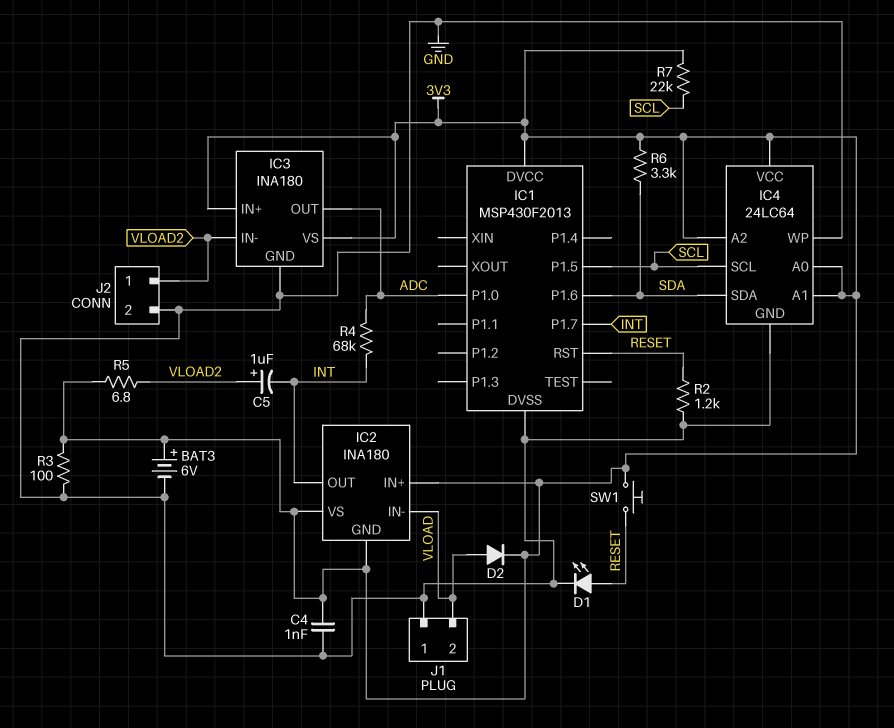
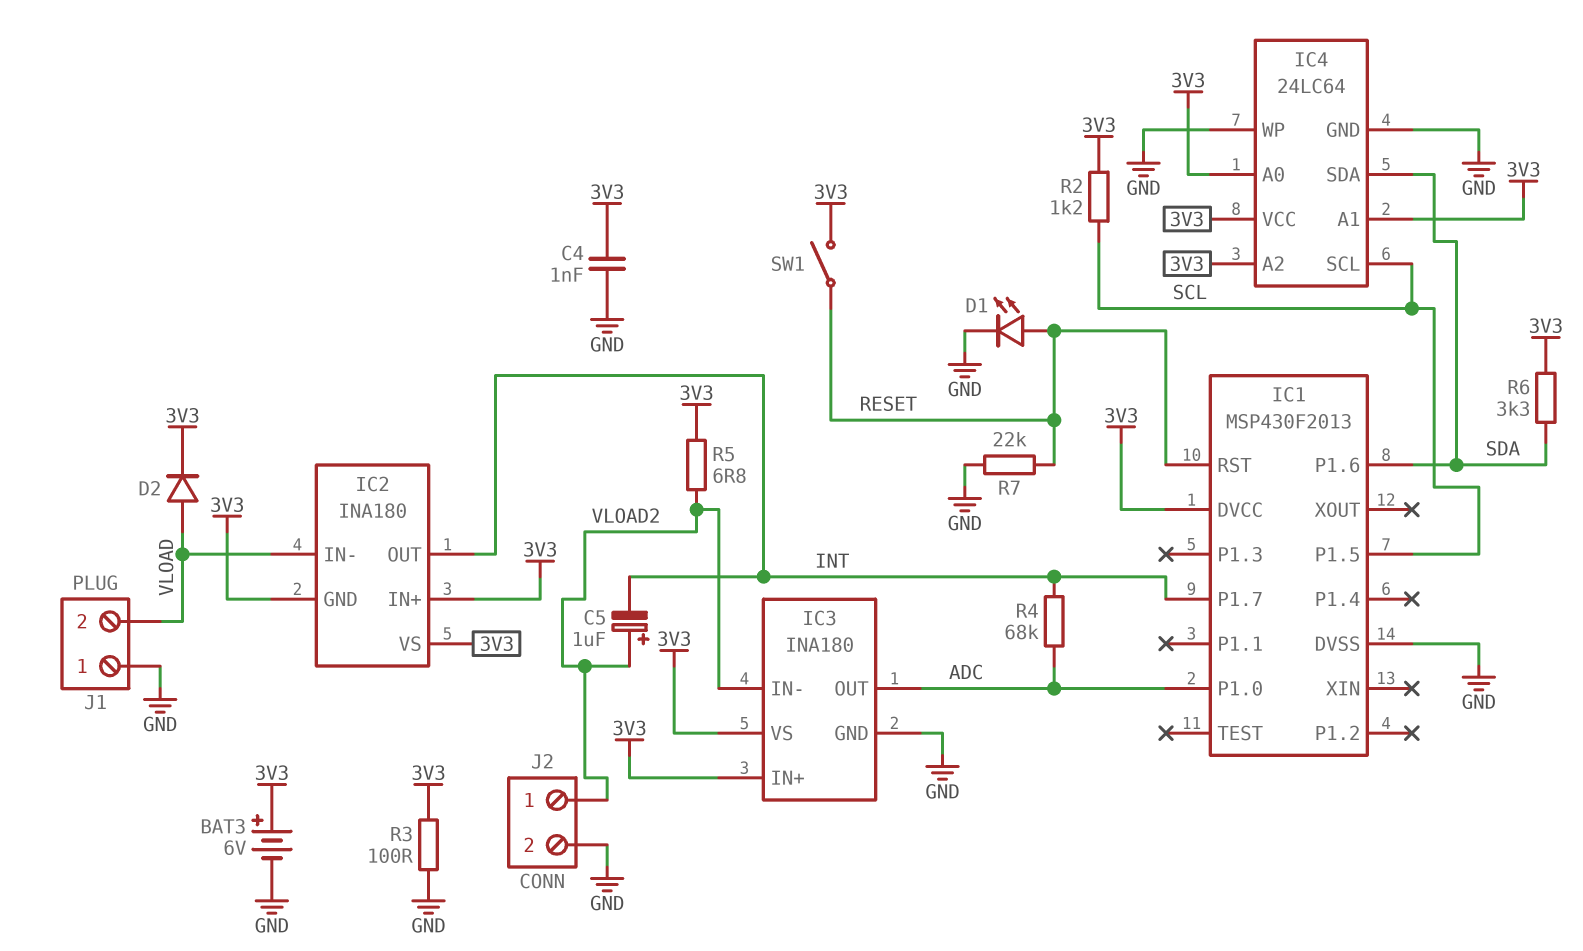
R2: 1.2k (GND, RESET) -> 1.2k (3V3, SCL)
R7: 22k (3V3, SCL) -> 22k (GND, RESET)
SW1: button (3V3, RESET) -> switch (3V3, RESET)

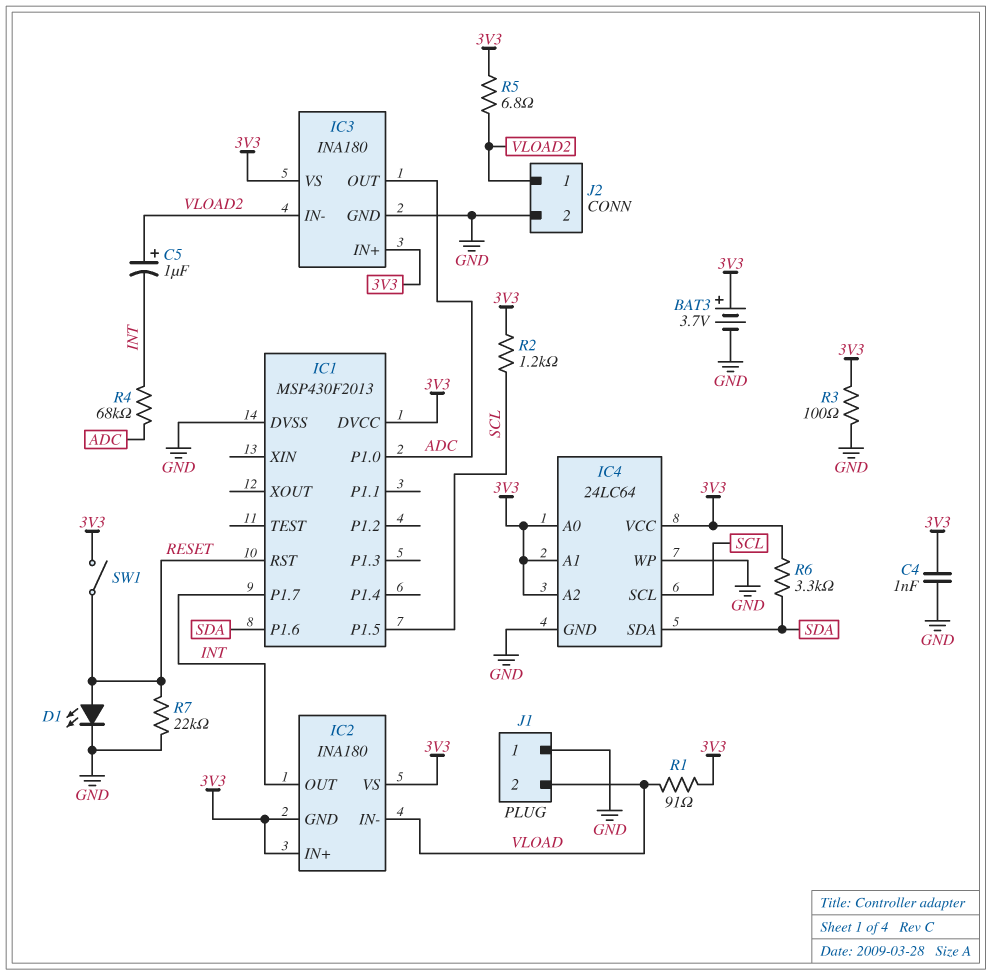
BAT3: 6V (plus 3V3, minus GND) -> 3.7V (plus 3V3, minus GND)
D2: diode (A VLOAD, K 3V3) -> none
R1: none -> 91 (3V3, VLOAD)

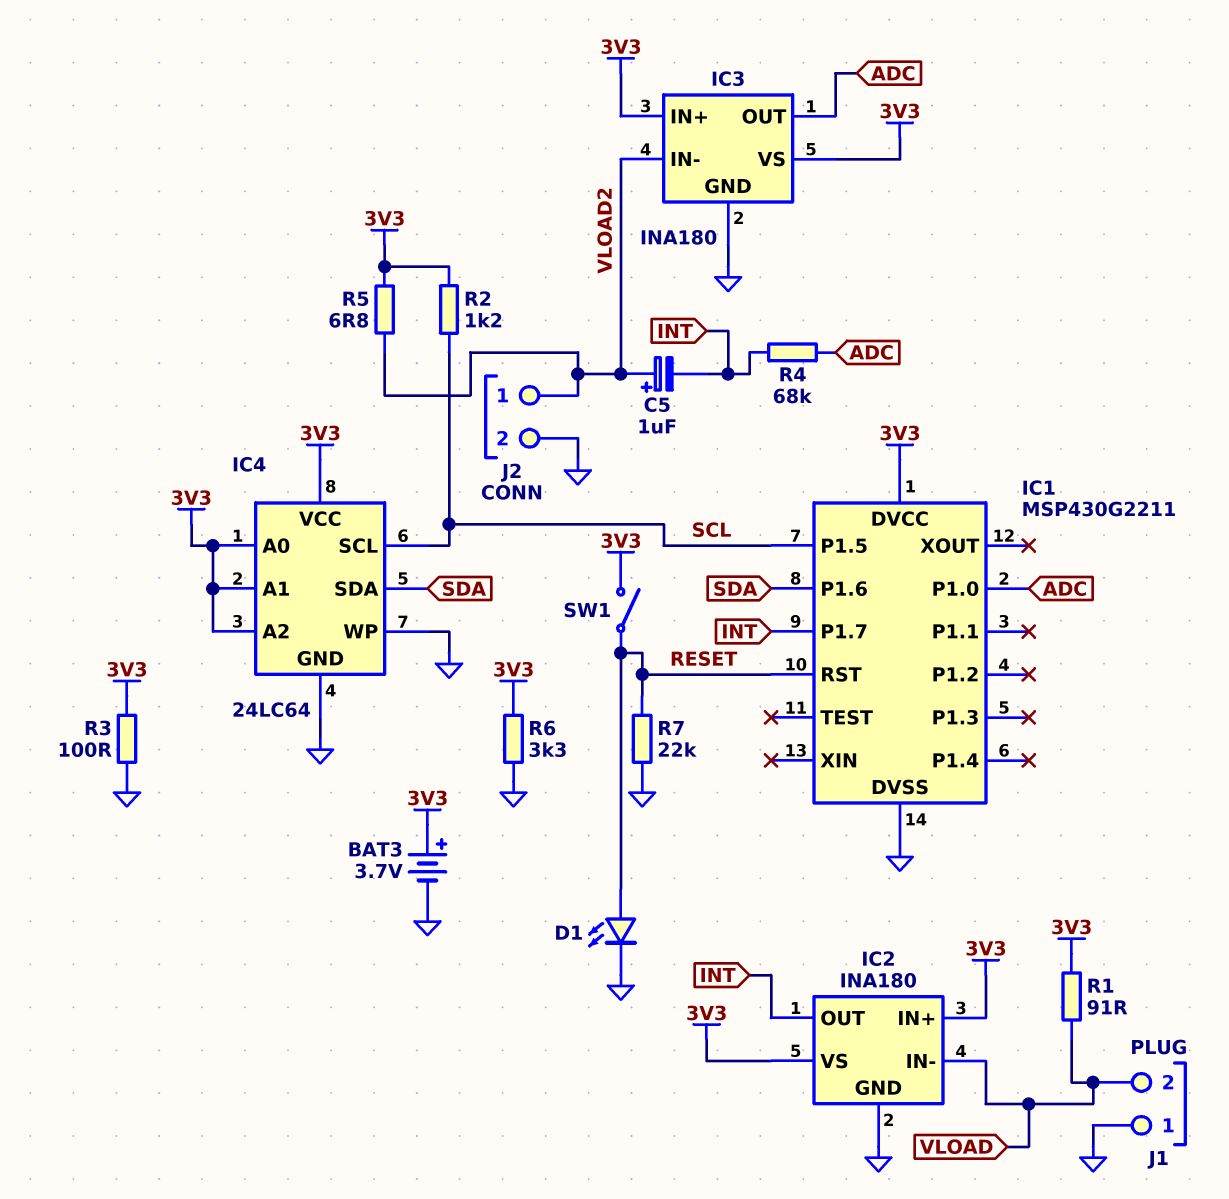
C4: 1nF (3V3, GND) -> none
IC1: MSP430F2013 -> MSP430G2211
IC2 pin GND: 3V3 -> GND
R6: 3.3k (3V3, SDA) -> 3.3k (3V3, GND)

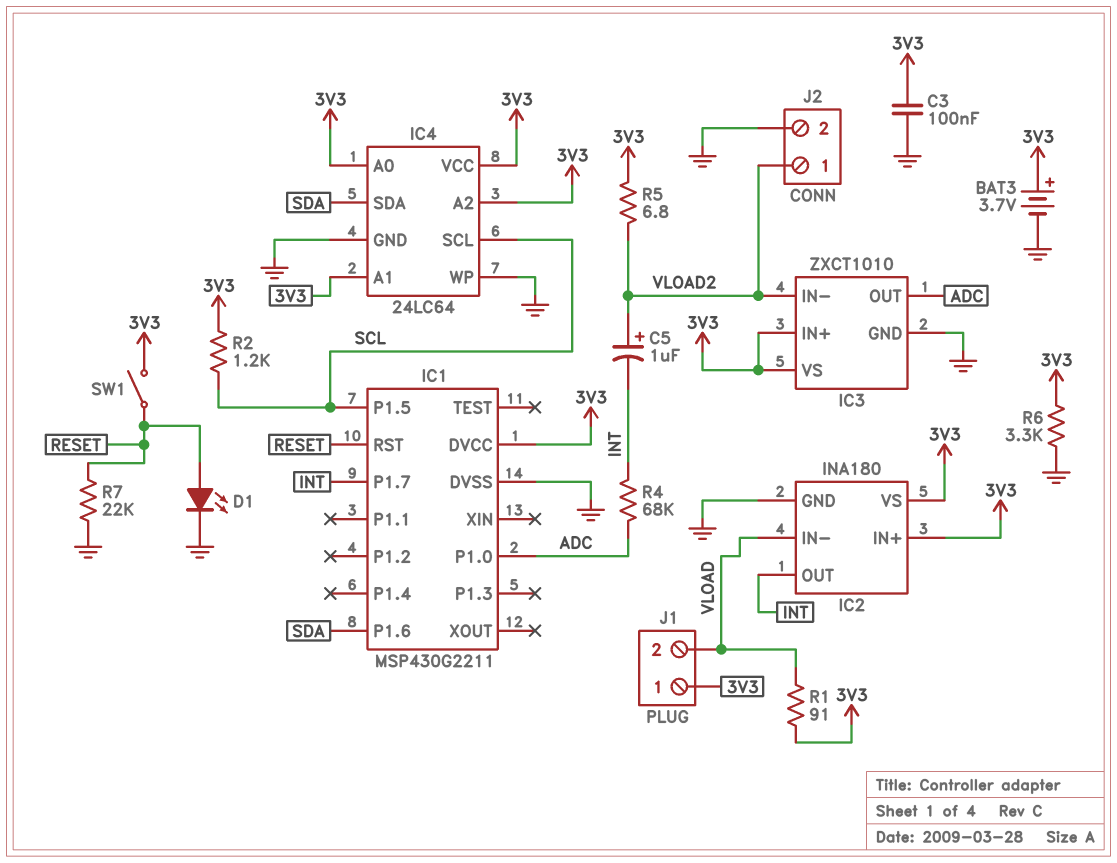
C3: none -> 100nF (3V3, GND)
IC3: INA180 -> ZXCT1010
J1 pin 1: GND -> 3V3
R3: 100 (3V3, GND) -> none

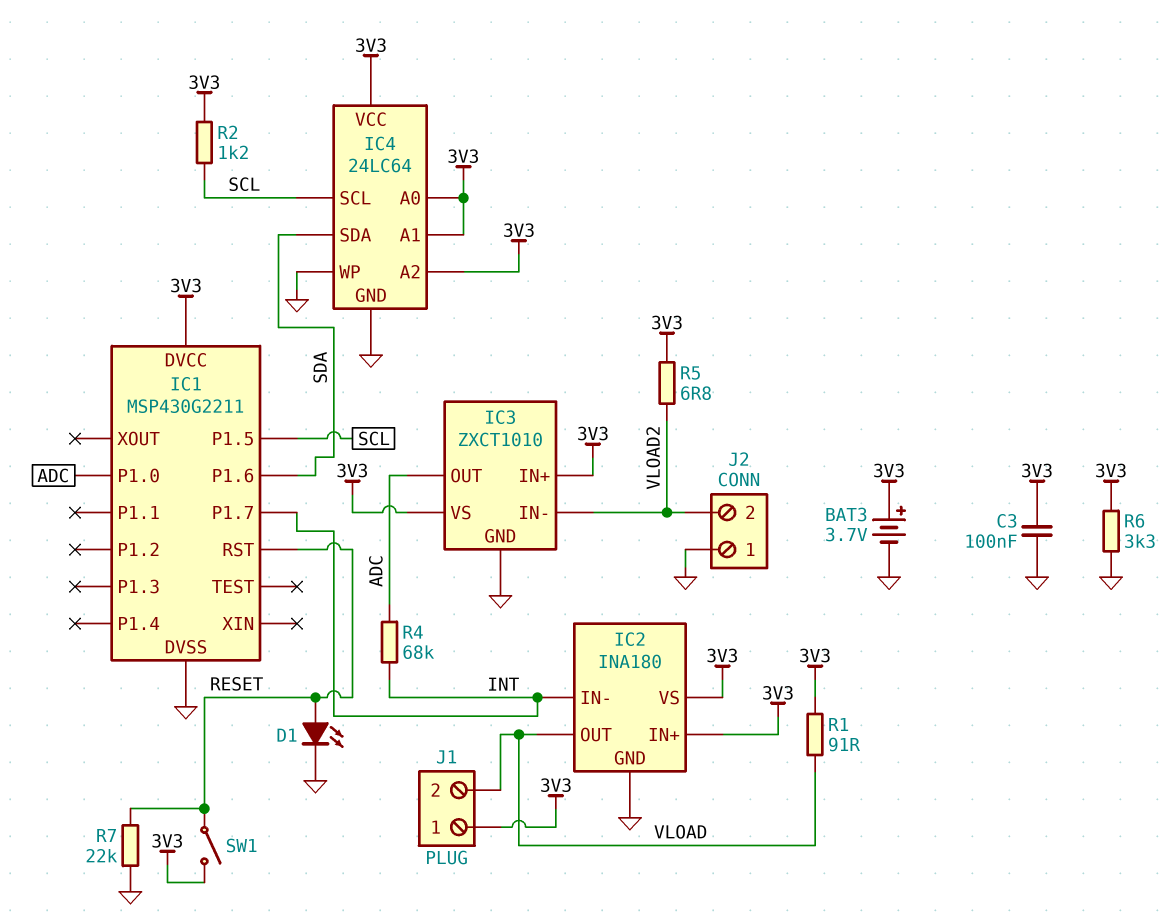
C5: 1uF (plus VLOAD2, minus INT) -> none
IC2 pin IN-: VLOAD -> INT
IC2 pin OUT: INT -> VLOAD
J2 pin 1: VLOAD2 -> GND
J2 pin 2: GND -> VLOAD2

